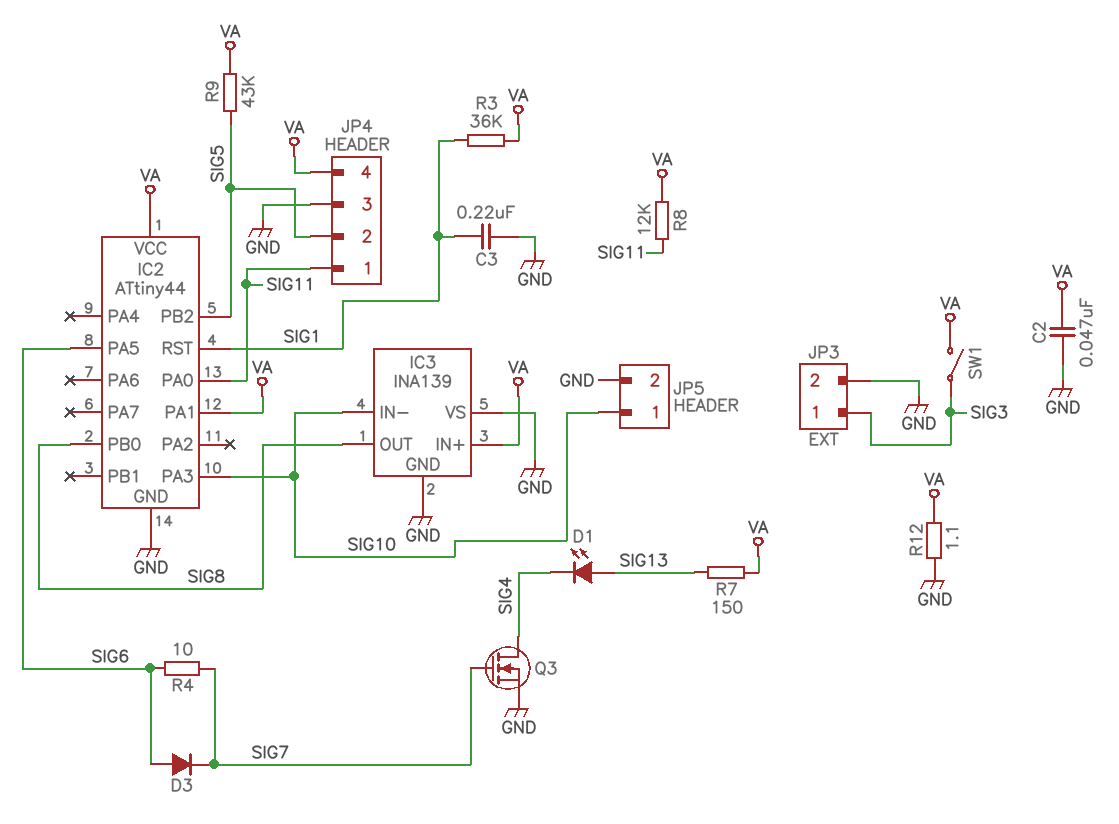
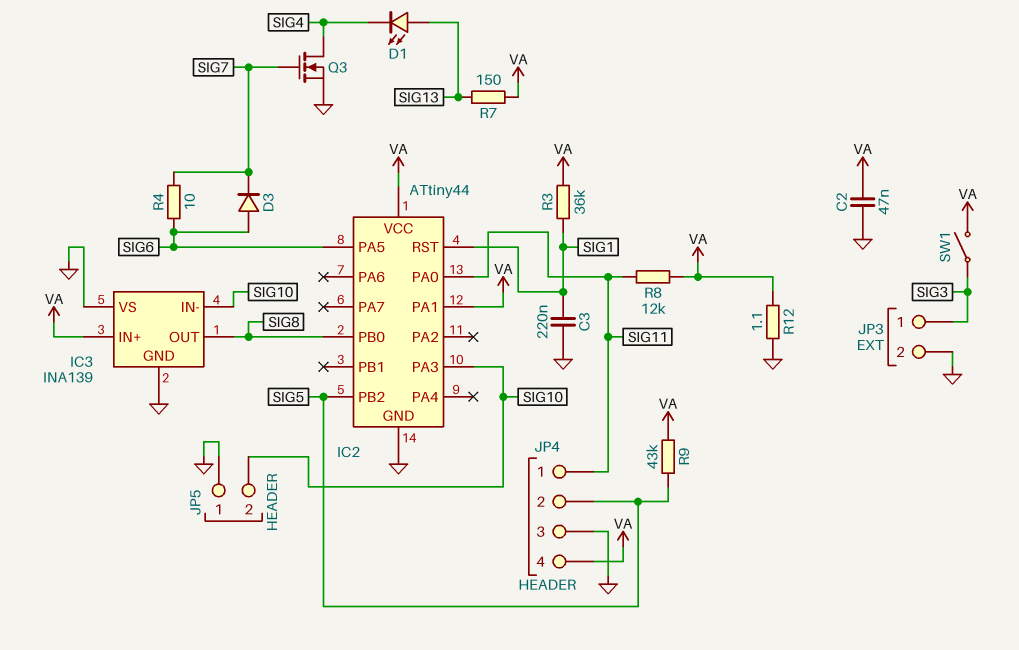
JP5 pin 1: SIG10 -> GND
JP5 pin 2: GND -> SIG10

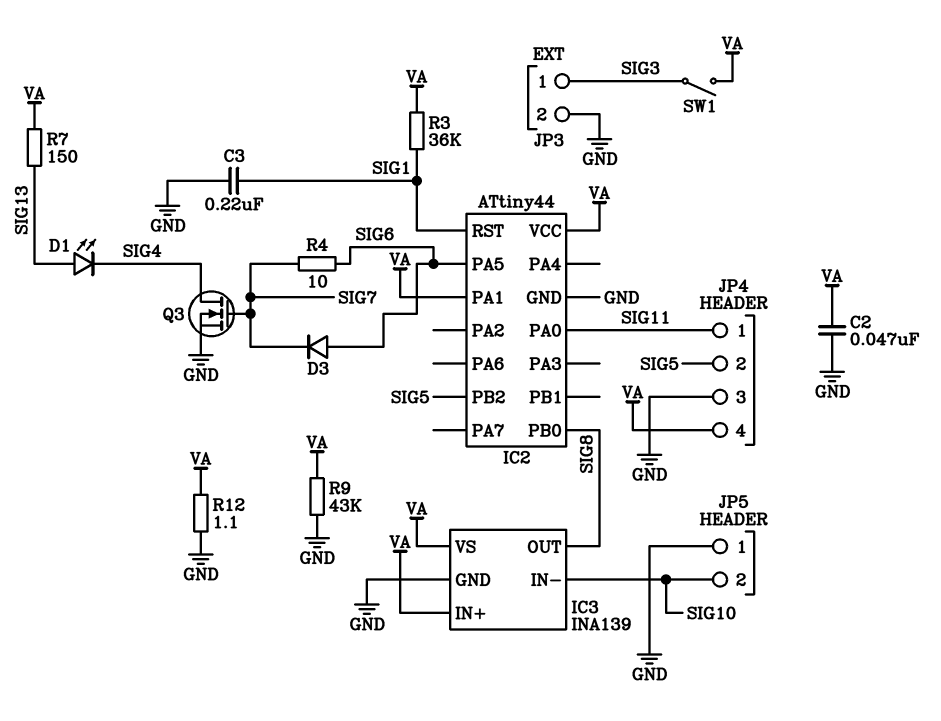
IC2 pin PA3: SIG10 -> none
IC3 pin VS: GND -> VA
R8: 12k (SIG11, VA) -> none
R9: 43k (SIG5, VA) -> 43k (GND, VA)

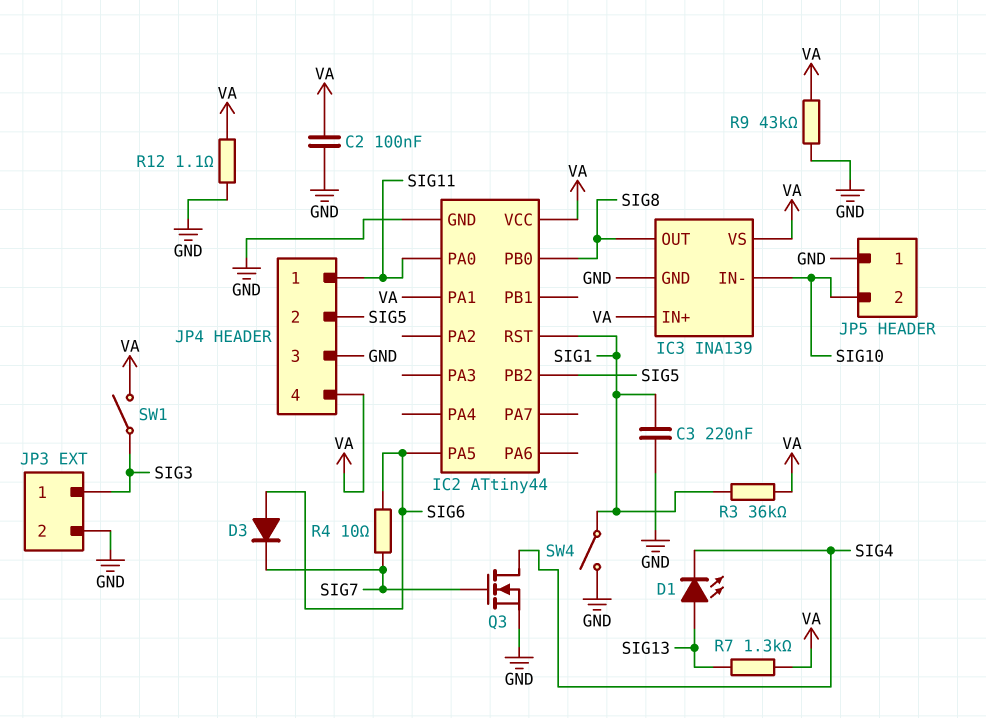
C2: 47nF (GND, VA) -> 100nF (GND, VA)
R7: 150 (SIG13, VA) -> 1.3k (SIG13, VA)
SW4: none -> switch (GND, SIG1)

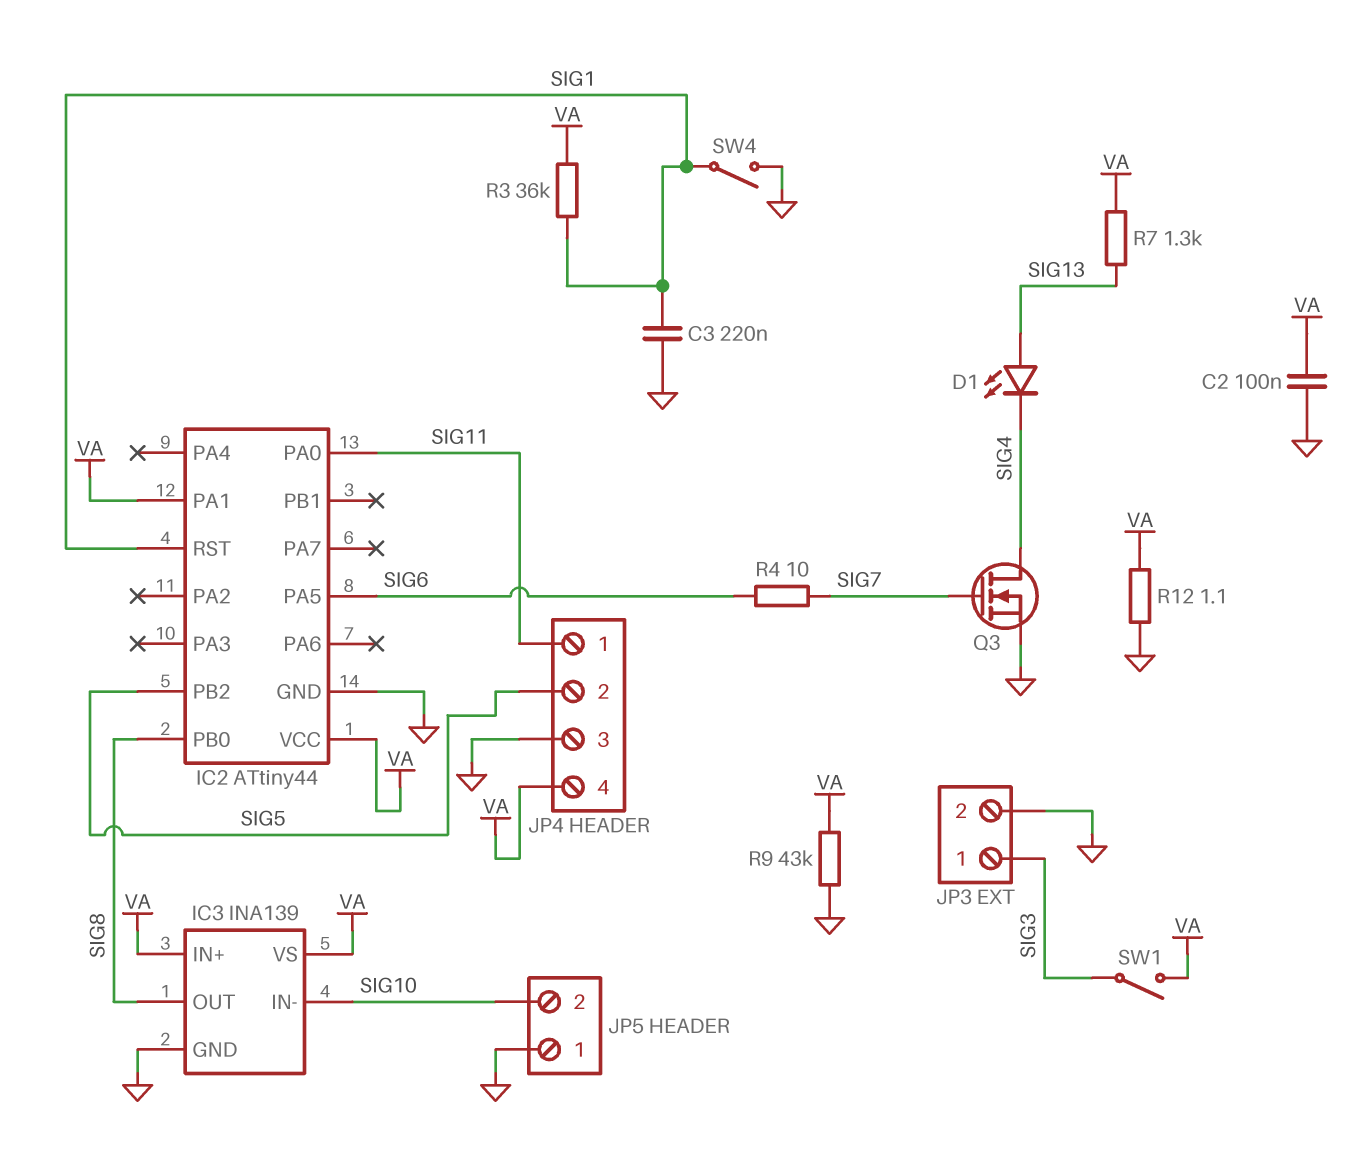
D3: diode (A SIG6, K SIG7) -> none

